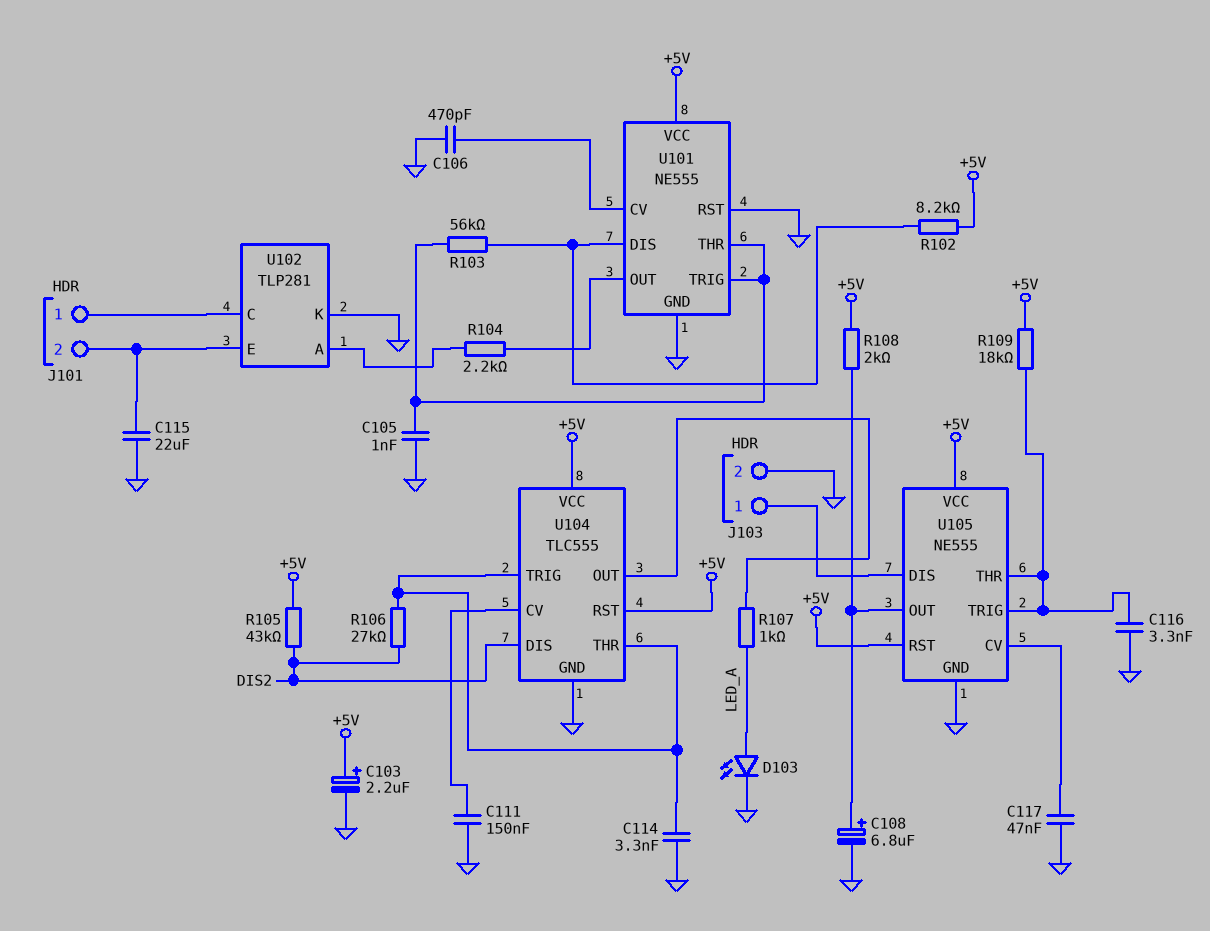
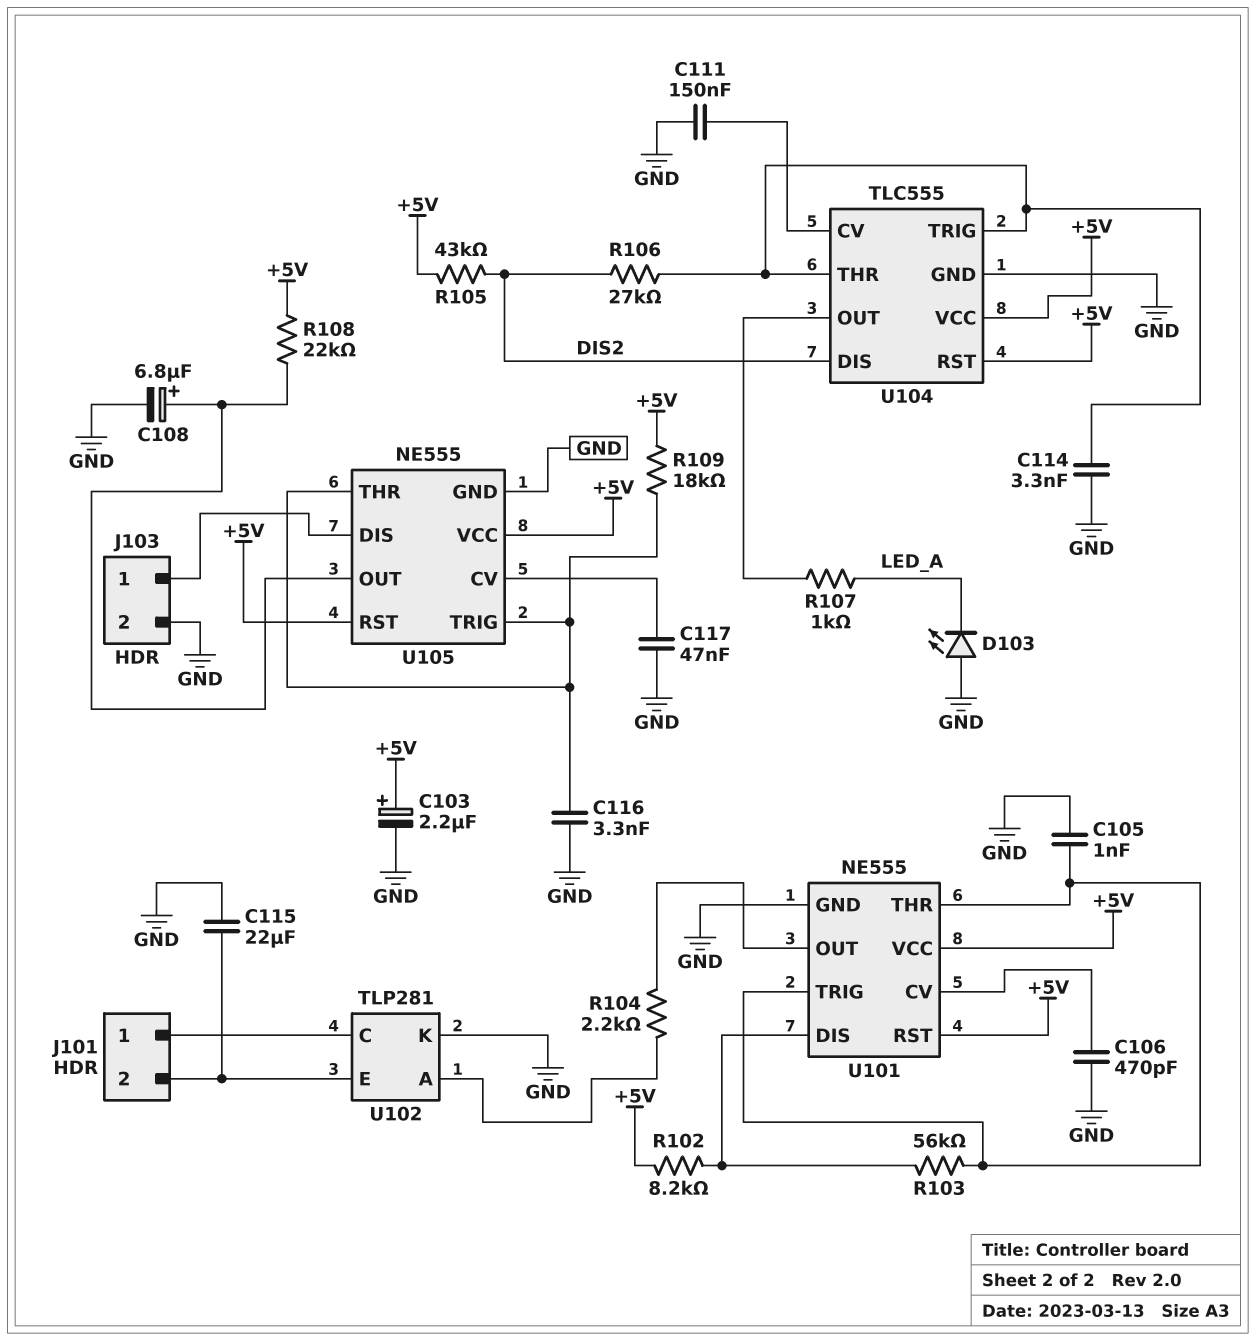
D103: LED (A LED_A, K GND) -> LED (A GND, K LED_A)
R108: 2k (+5V, U105/OUT) -> 22k (+5V, U105/OUT)
U101 pin RST: GND -> +5V

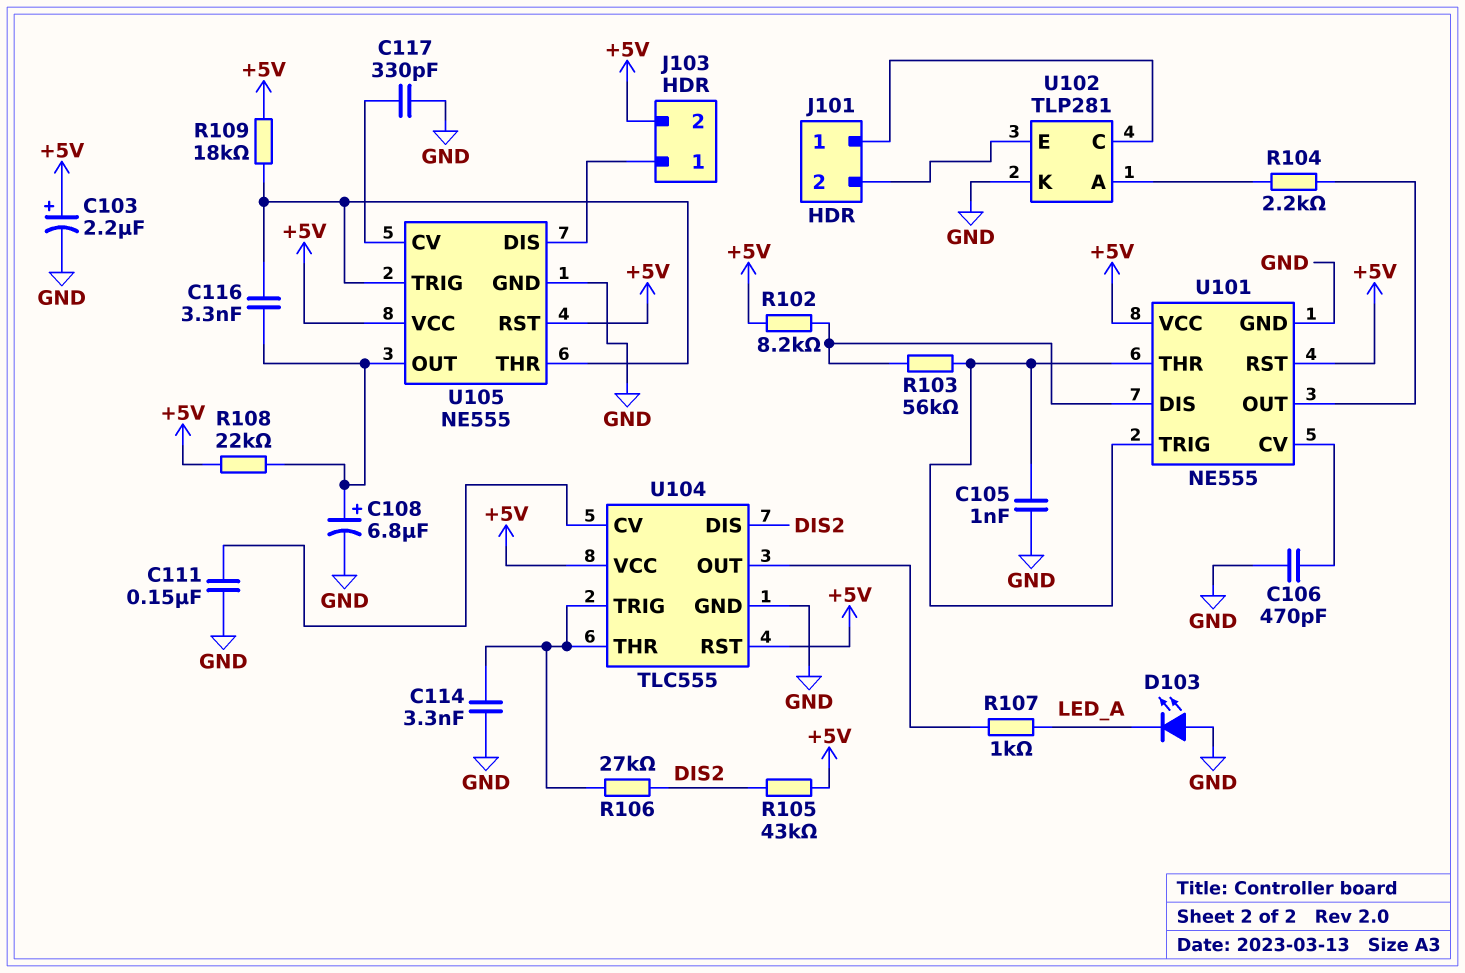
C115: 22uF (GND, J101/2) -> none
C116: 3.3nF (GND, U105/THR) -> 3.3nF (U105/OUT, U105/THR)
C117: 47nF (GND, U105/CV) -> 330pF (GND, U105/CV)
J103 pin 2: GND -> +5V

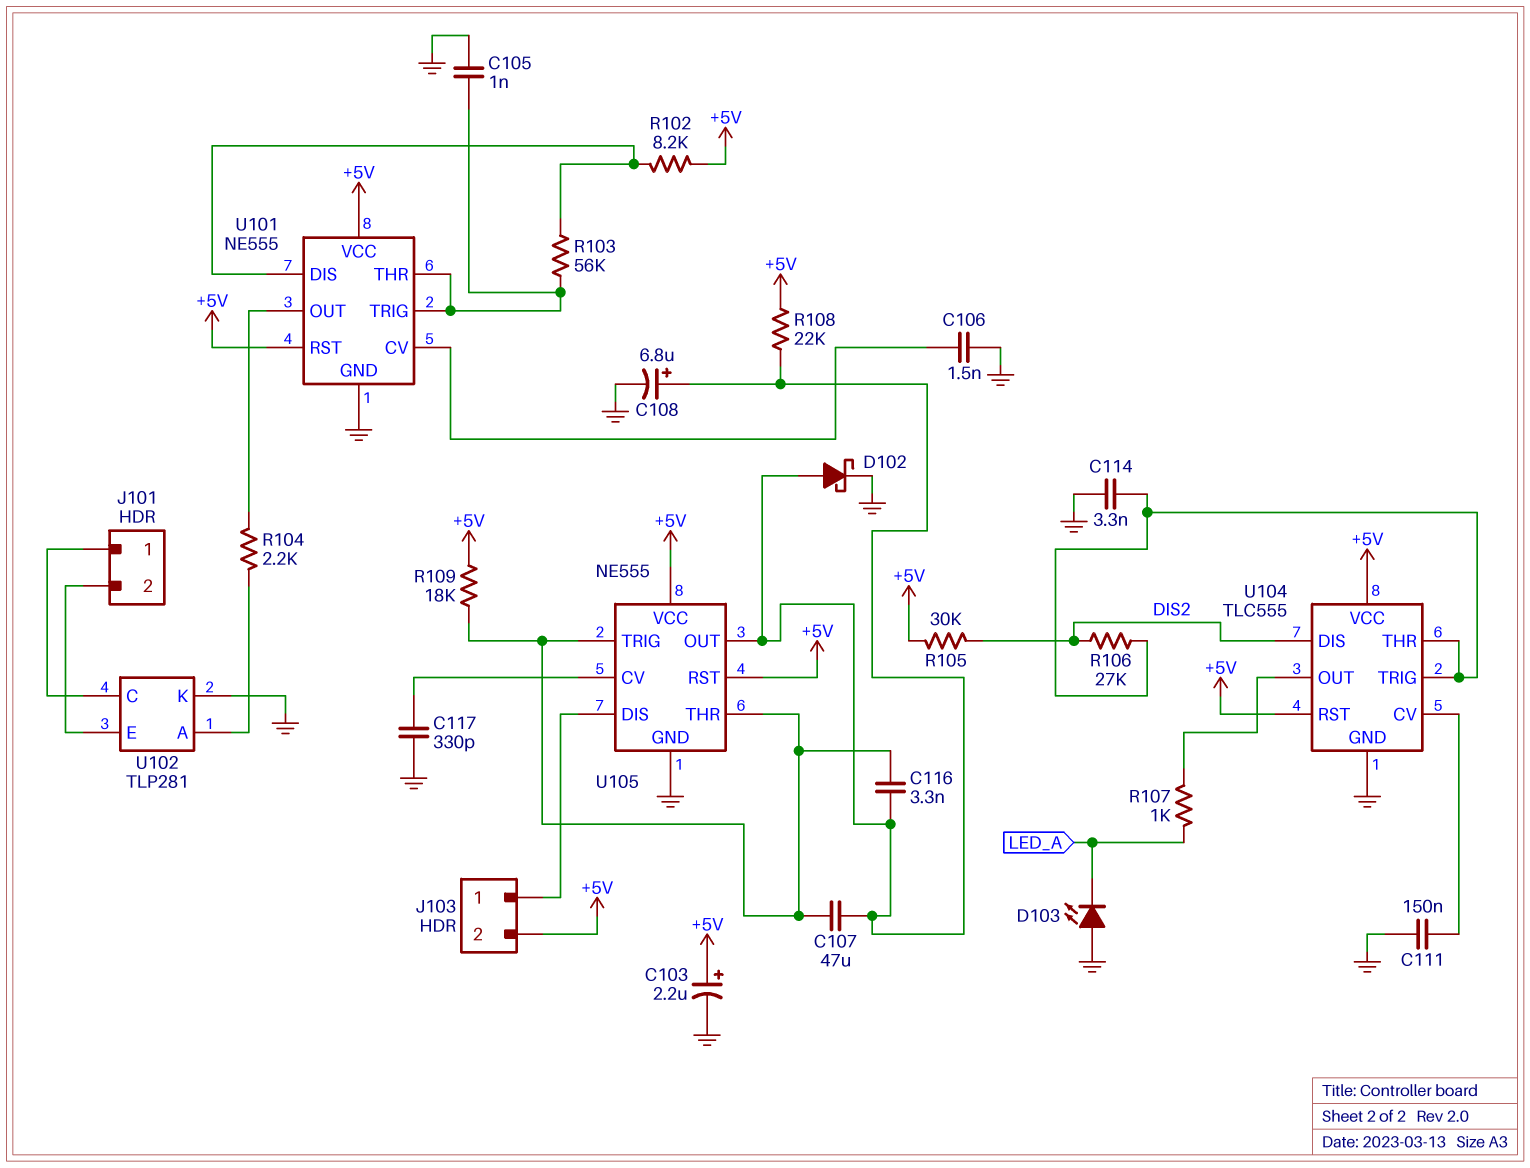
C106: 470pF (GND, U101/CV) -> 1.5nF (GND, U101/CV)
C107: none -> 47uF (U105/OUT, U105/THR)
D102: none -> schottky (A U105/OUT, K GND)
R105: 43k (+5V, DIS2) -> 30k (+5V, DIS2)

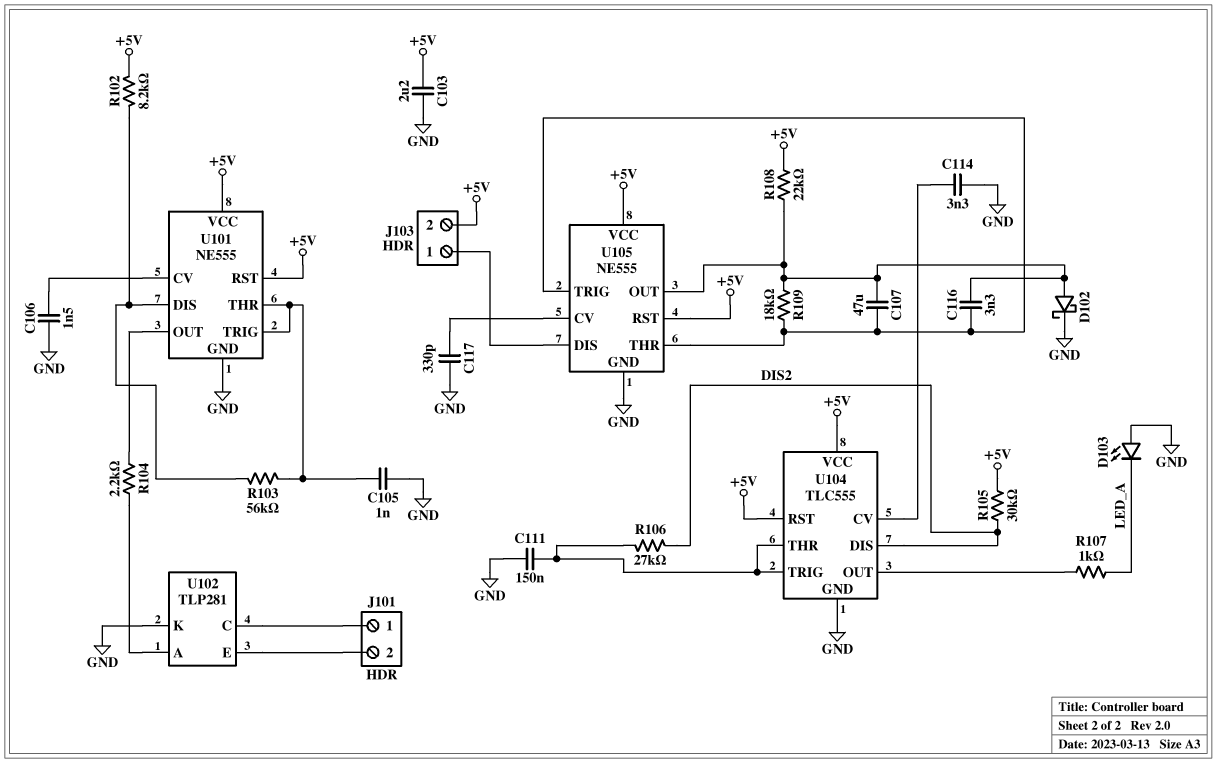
C103: 2.2uF (plus +5V, minus GND) -> 2.2uF (+5V, GND)
C108: 6.8uF (plus U105/OUT, minus GND) -> none
C111: 150nF (GND, U104/CV) -> 150nF (GND, U104/THR)
C114: 3.3nF (GND, U104/THR) -> 3.3nF (GND, U104/CV)
R109: 18k (+5V, U105/THR) -> 18k (U105/OUT, U105/THR)

